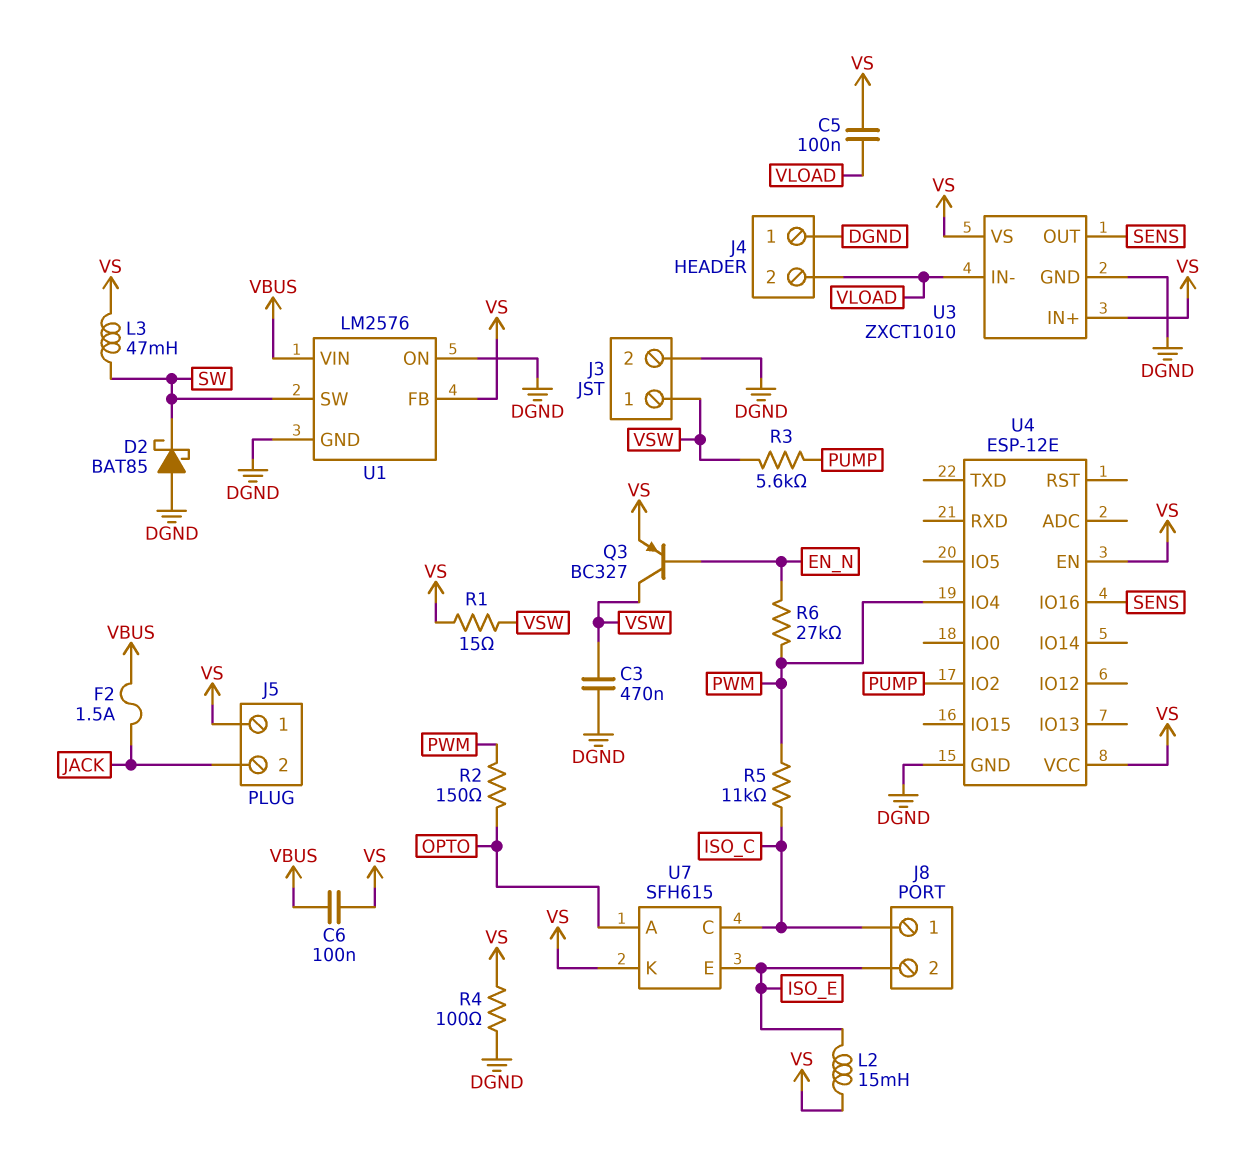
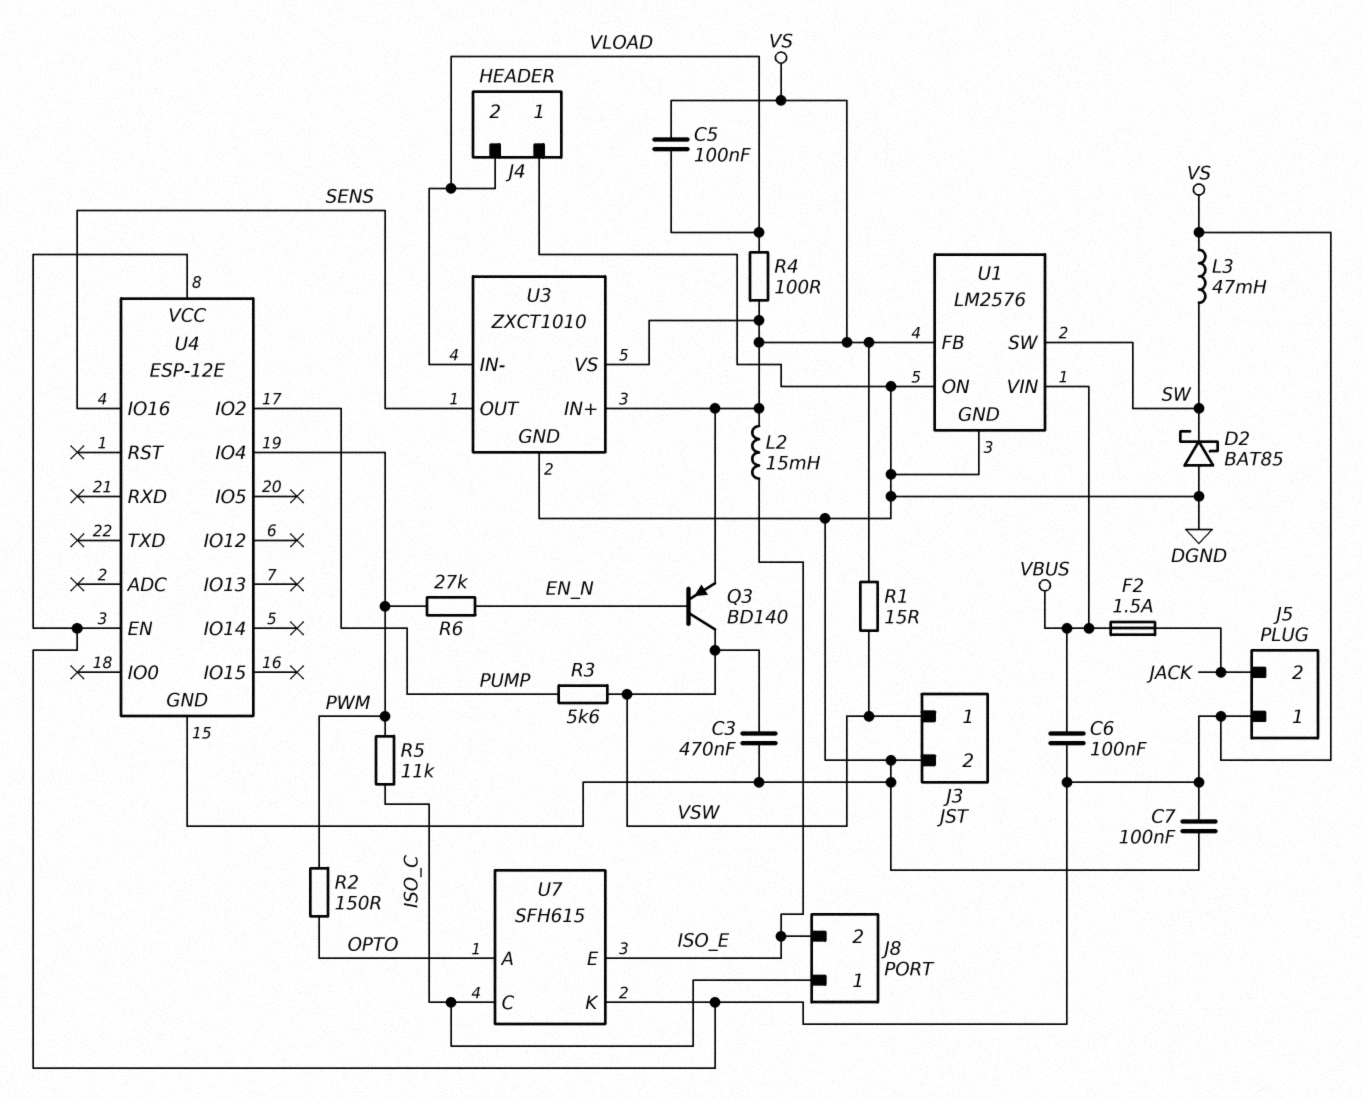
C7: none -> 100nF (DGND, VS)
Q3: PNP BC327 (B EN_N, C VSW, E VS) -> PNP BD140 (B EN_N, C VSW, E VS)
R4: 100 (DGND, VS) -> 100 (VLOAD, VS)

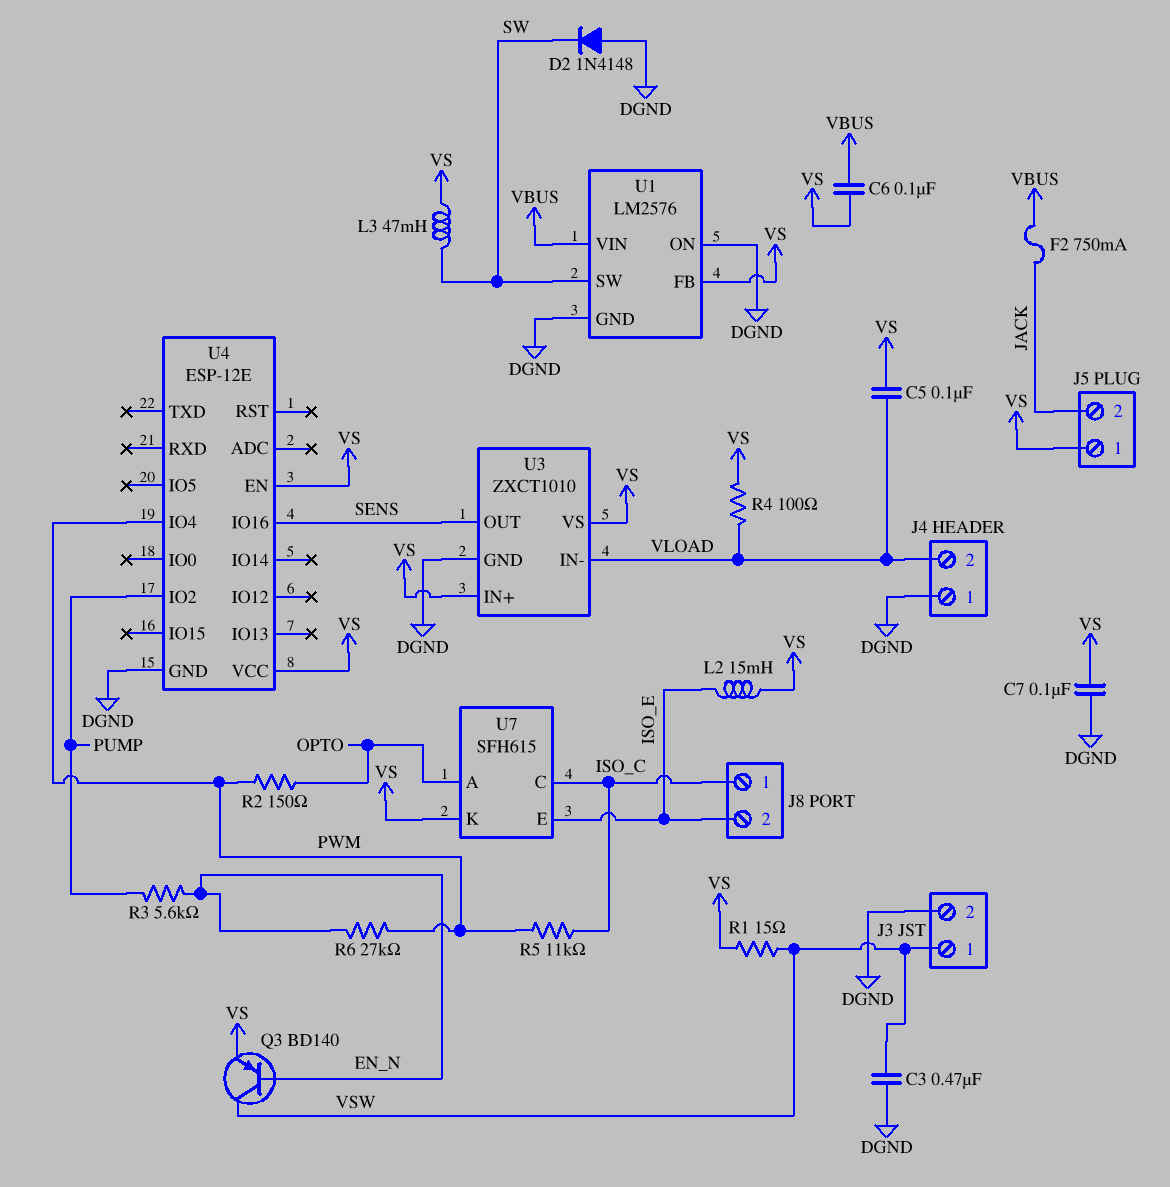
D2: schottky BAT85 (A DGND, K SW) -> diode 1N4148 (A DGND, K SW)
F2: 1.5A (JACK, VBUS) -> 750mA (JACK, VBUS)
R3: 5.6k (PUMP, VSW) -> 5.6k (EN_N, PUMP)

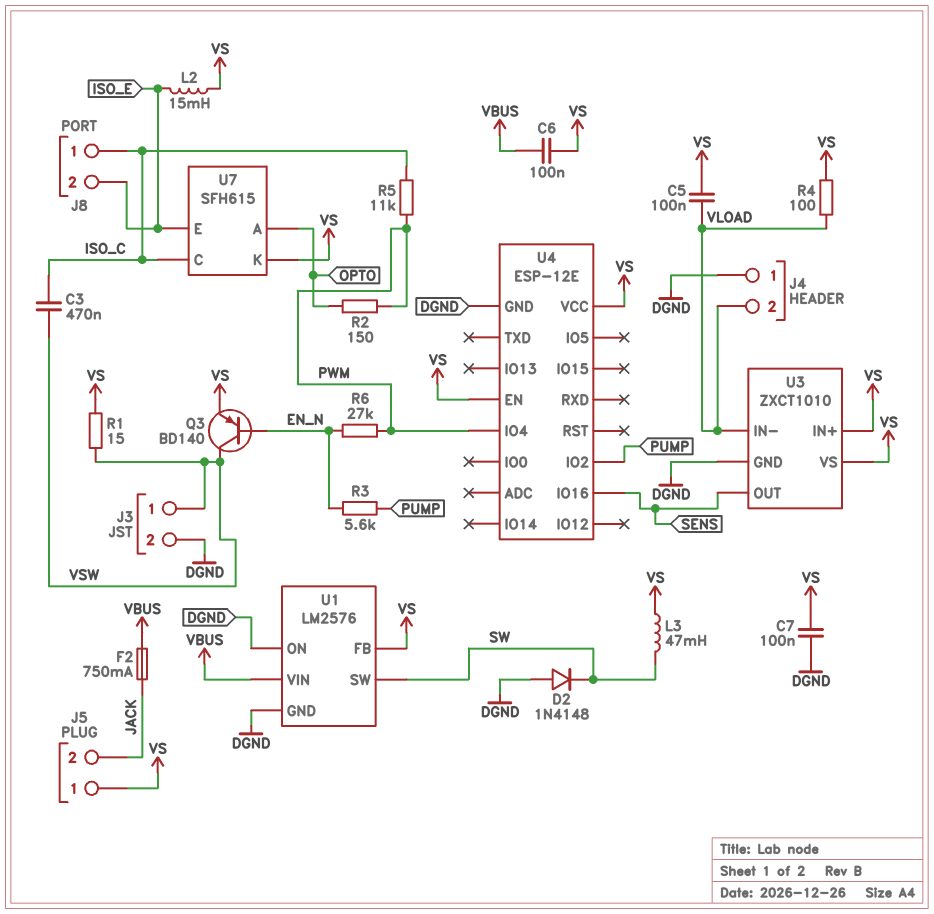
C3: 470nF (DGND, VSW) -> 470nF (ISO_C, VSW)

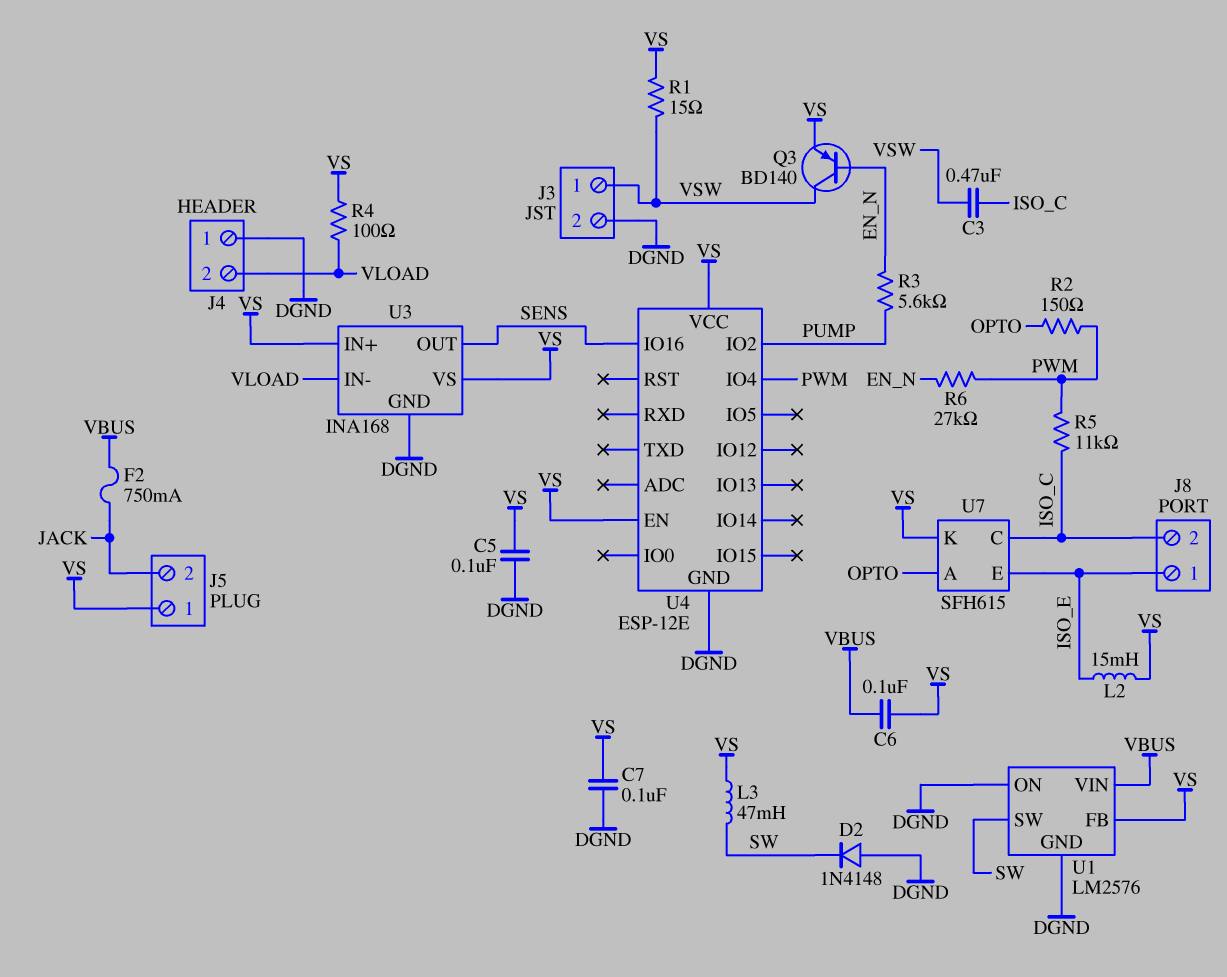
C5: 100nF (VLOAD, VS) -> 100nF (DGND, VS)
J8 pin 1: ISO_C -> ISO_E
J8 pin 2: ISO_E -> ISO_C
U3: ZXCT1010 -> INA168

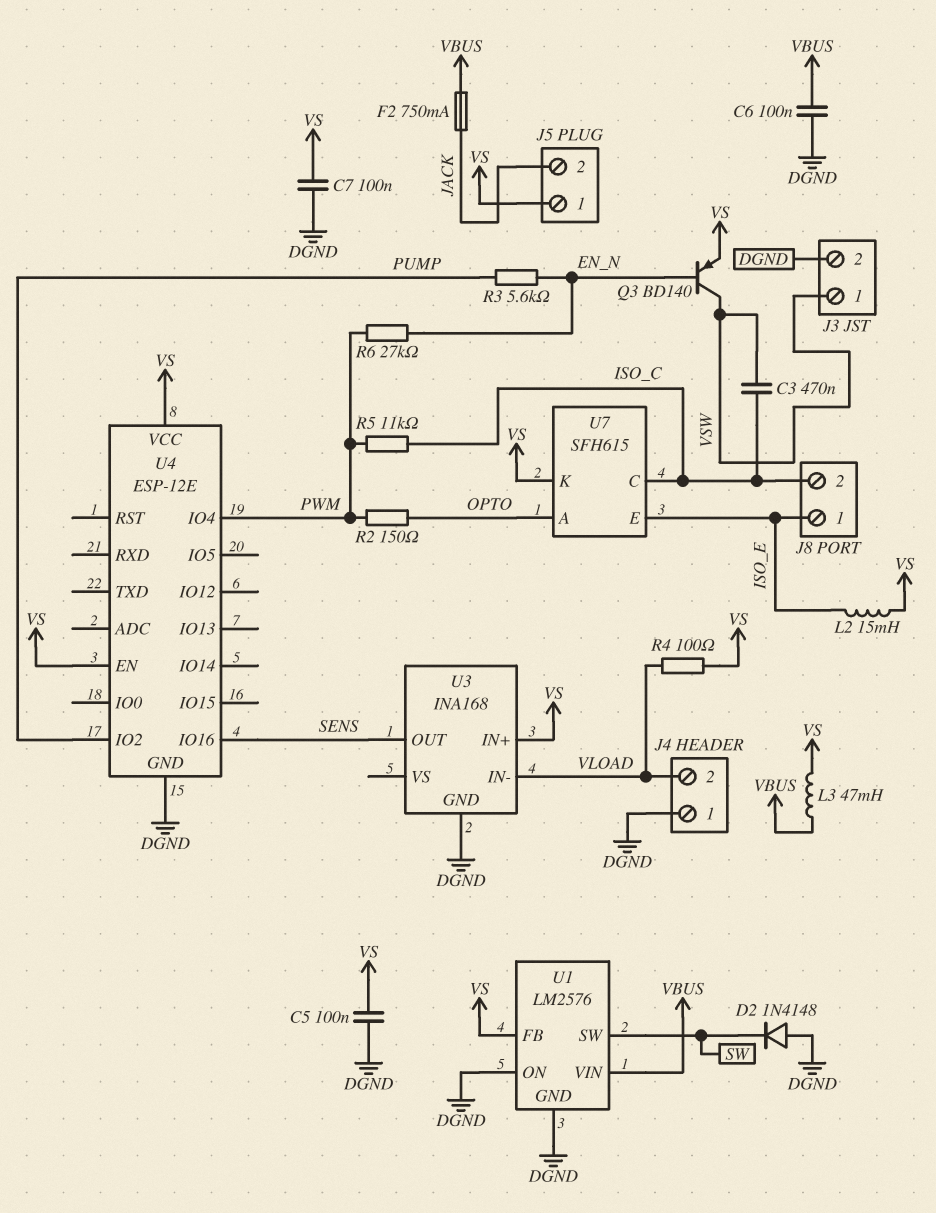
C6: 100nF (VBUS, VS) -> 100nF (DGND, VBUS)
L3: 47mH (SW, VS) -> 47mH (VBUS, VS)
R1: 15 (VS, VSW) -> none
U3 pin VS: VS -> none

